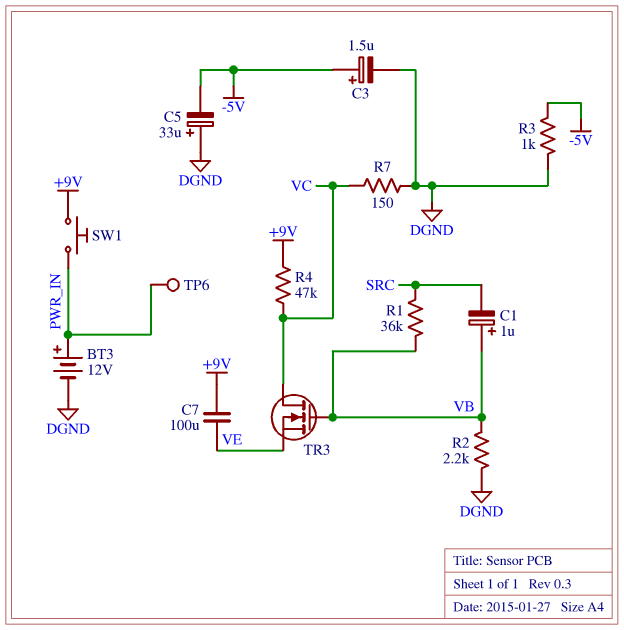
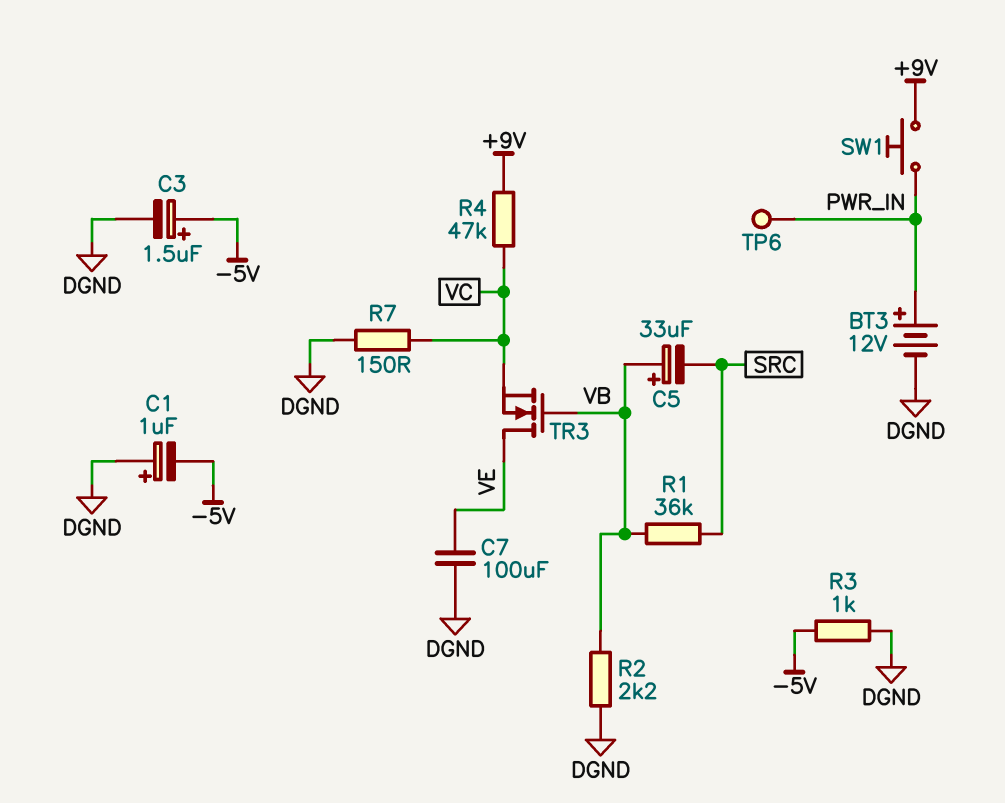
C1: 1uF (plus VB, minus SRC) -> 1uF (plus DGND, minus -5V)
C5: 33uF (plus DGND, minus -5V) -> 33uF (plus VB, minus SRC)
C7: 100uF (+9V, VE) -> 100uF (DGND, VE)
TR3: NMOS (G VB, D VC, S VE) -> NMOS (G VB, D VE, S VC)

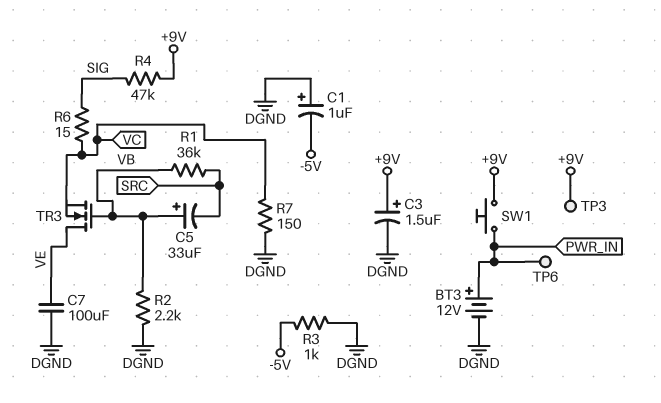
C3: 1.5uF (plus -5V, minus DGND) -> 1.5uF (plus +9V, minus DGND)
R4: 47k (+9V, VC) -> 47k (+9V, SIG)
R6: none -> 15 (SIG, VC)
TP3: none -> test point (+9V)

